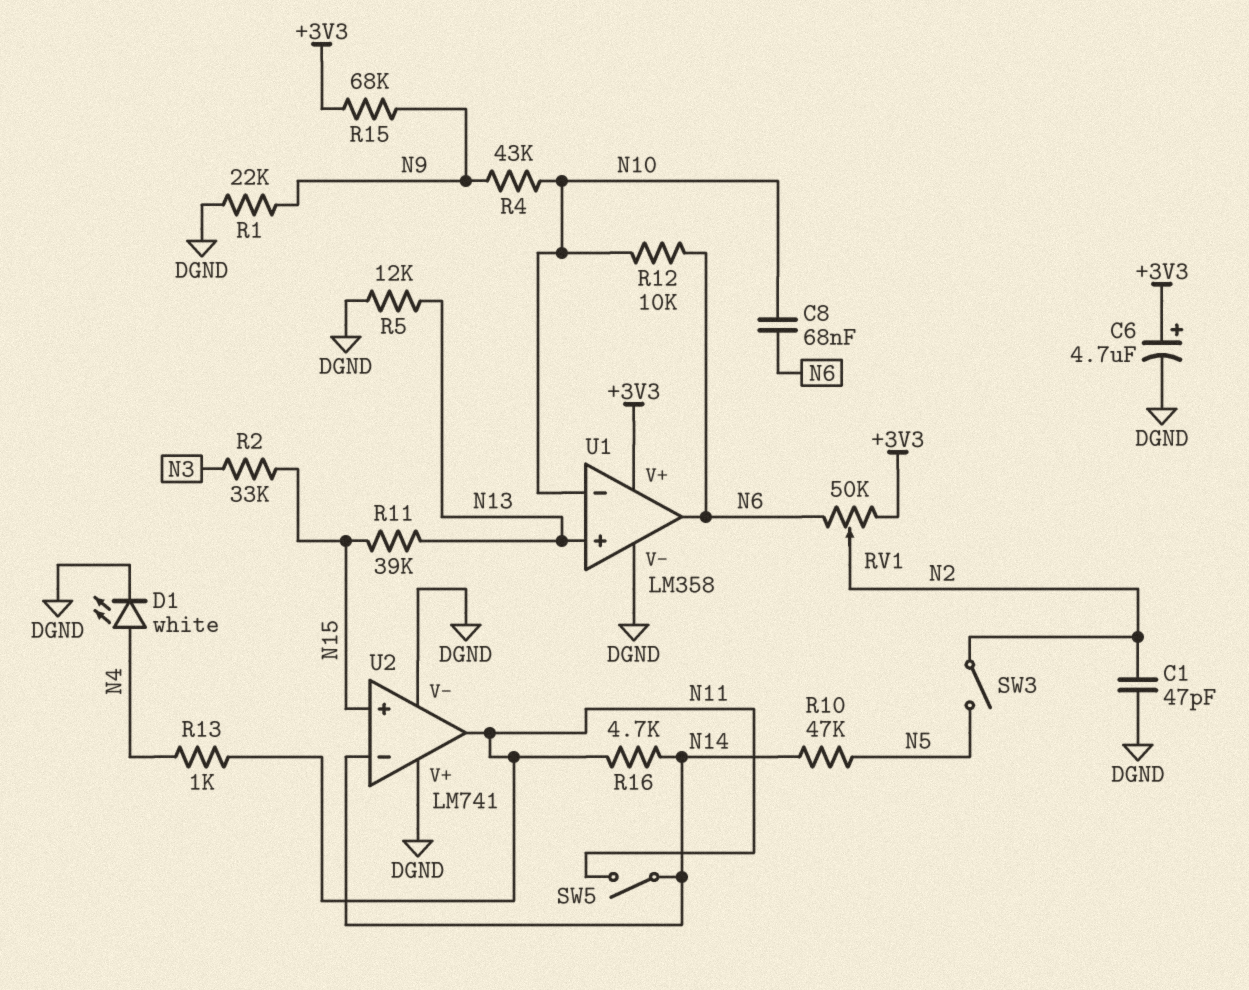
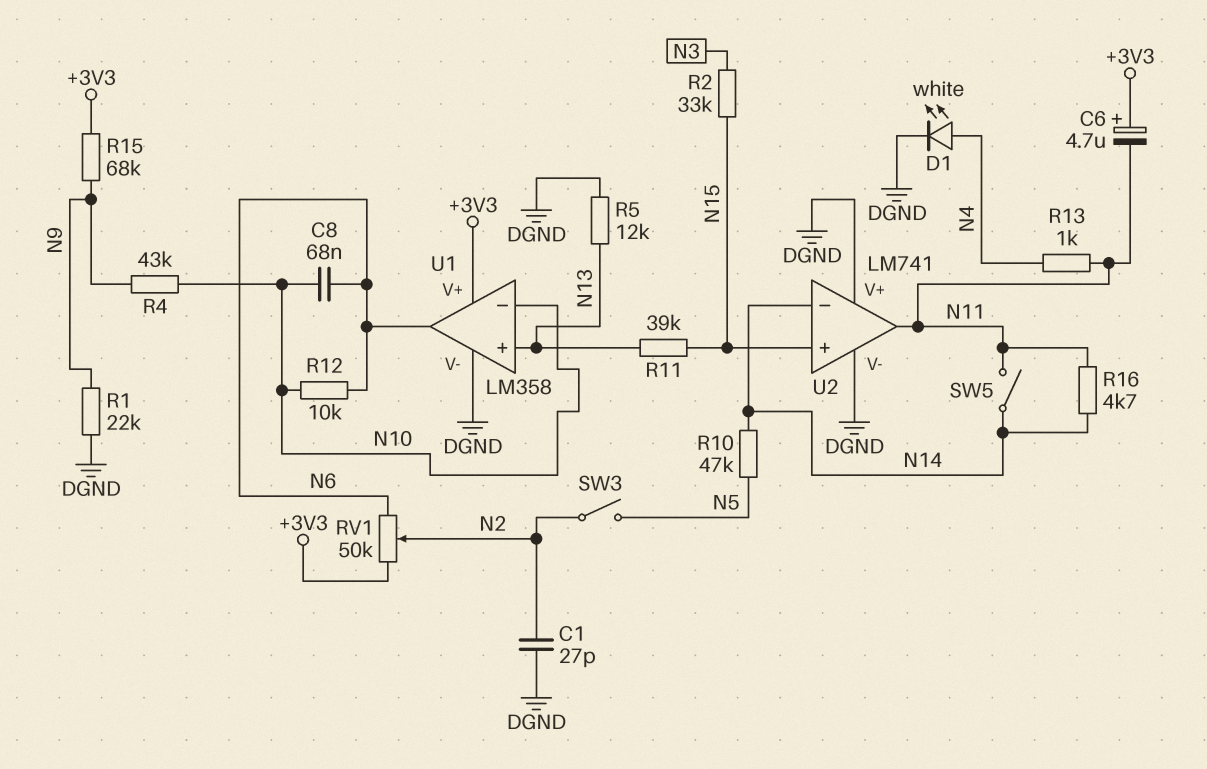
C1: 47pF (DGND, N2) -> 27pF (DGND, N2)
C6: 4.7uF (plus +3V3, minus DGND) -> 4.7uF (plus +3V3, minus N11)

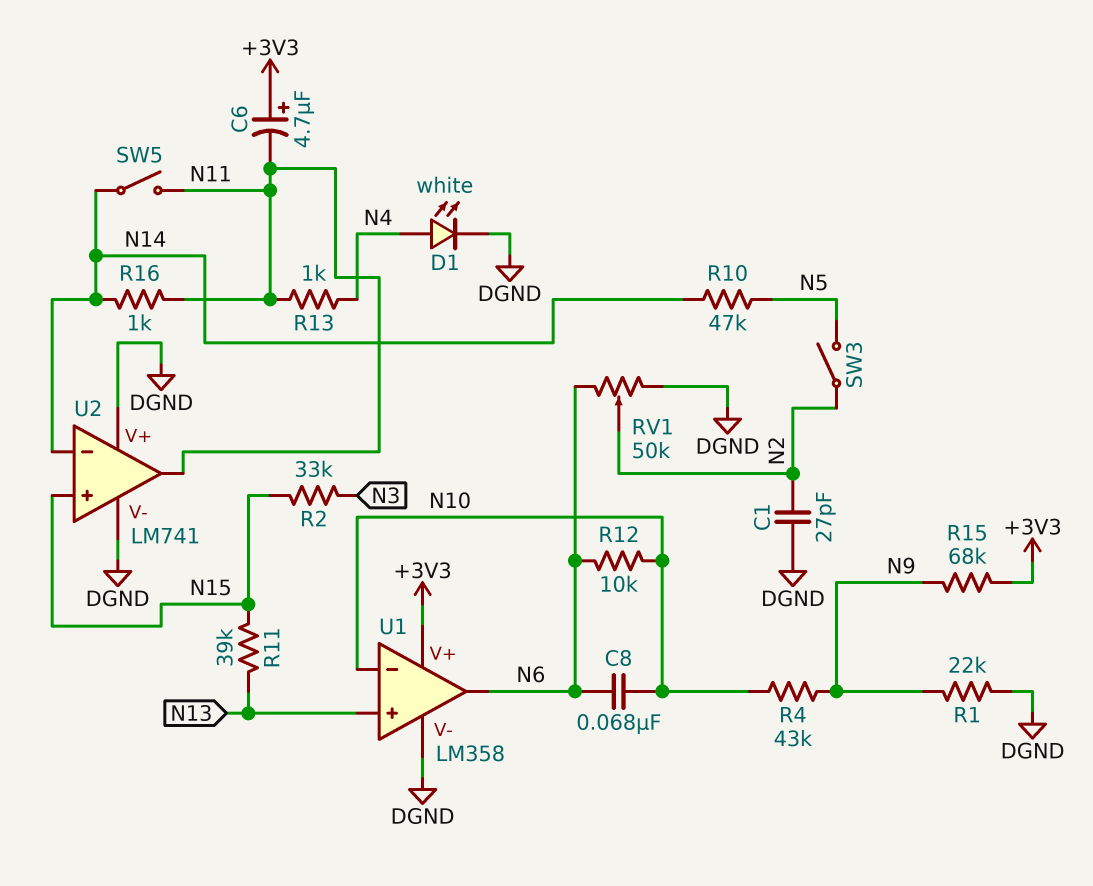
R5: 12k (DGND, N13) -> none
R16: 4.7k (N11, N14) -> 1k (N11, N14)
RV1: 50k (+3V3, N6, wiper N2) -> 50k (DGND, N6, wiper N2)

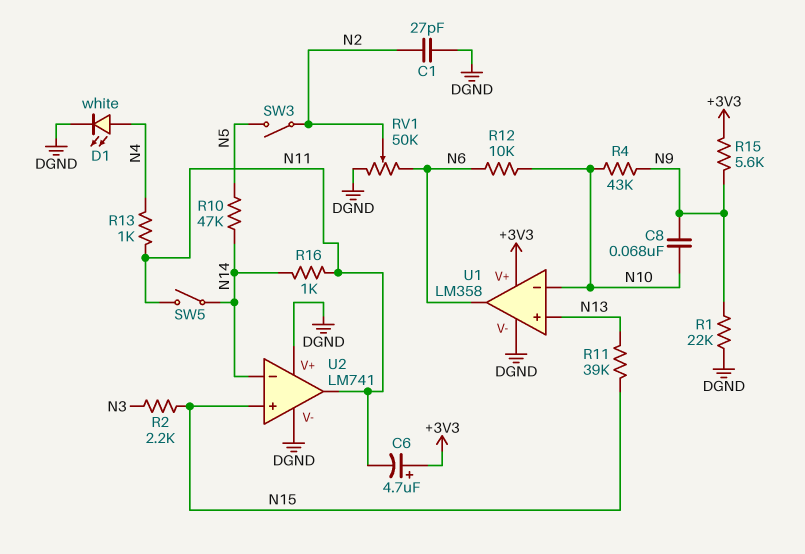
C8: 68nF (N6, N10) -> 68nF (N9, N10)
R2: 33k (N3, N15) -> 2.2k (N3, N15)
R15: 68k (+3V3, N9) -> 5.6k (+3V3, N9)

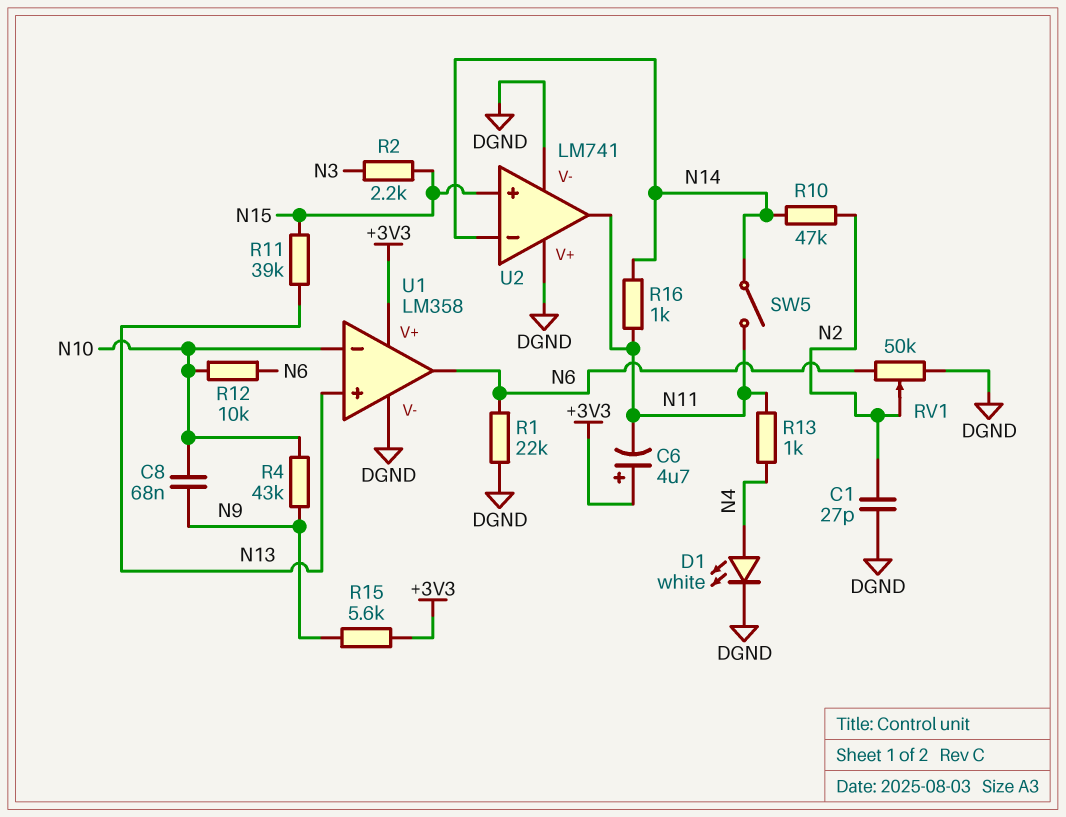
R1: 22k (DGND, N9) -> 22k (DGND, N6)
R10: 47k (N5, N14) -> 47k (N2, N14)
SW3: switch (N2, N5) -> none

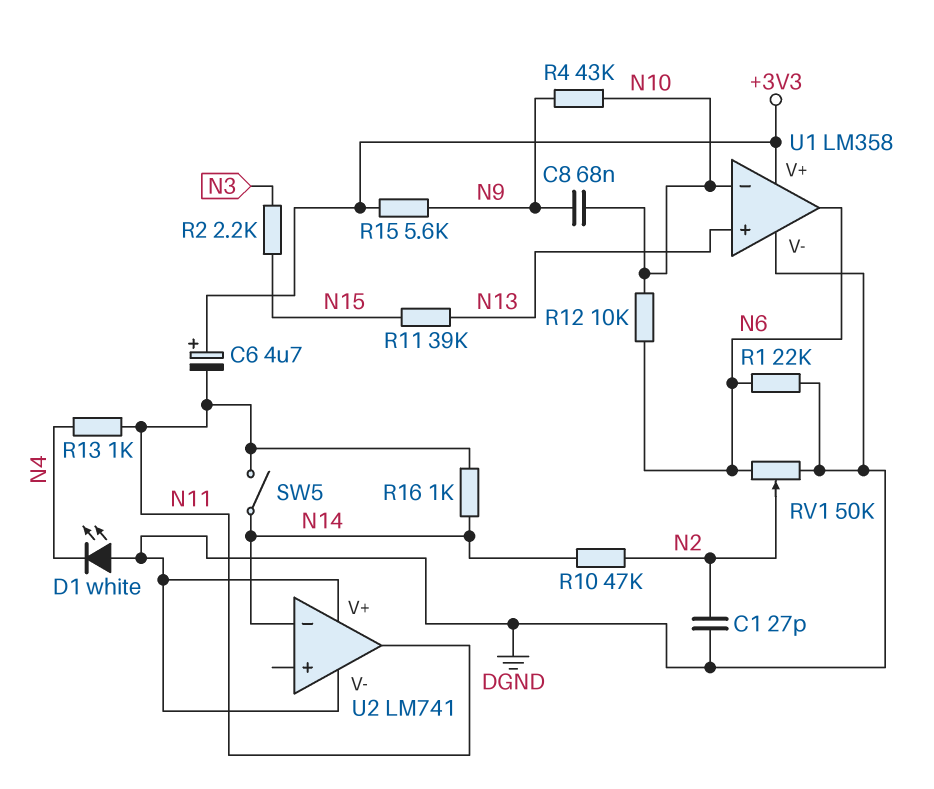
D1: LED white (A N4, K DGND) -> LED white (A DGND, K N4)
U2 pin in+: N15 -> none

